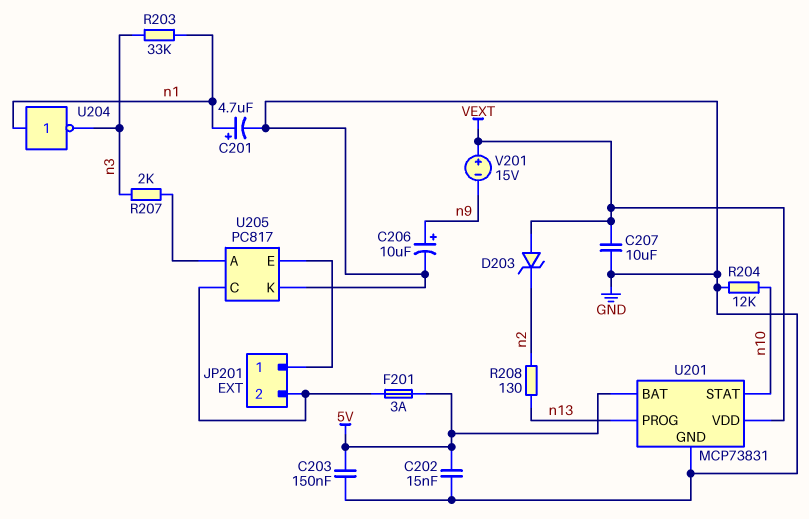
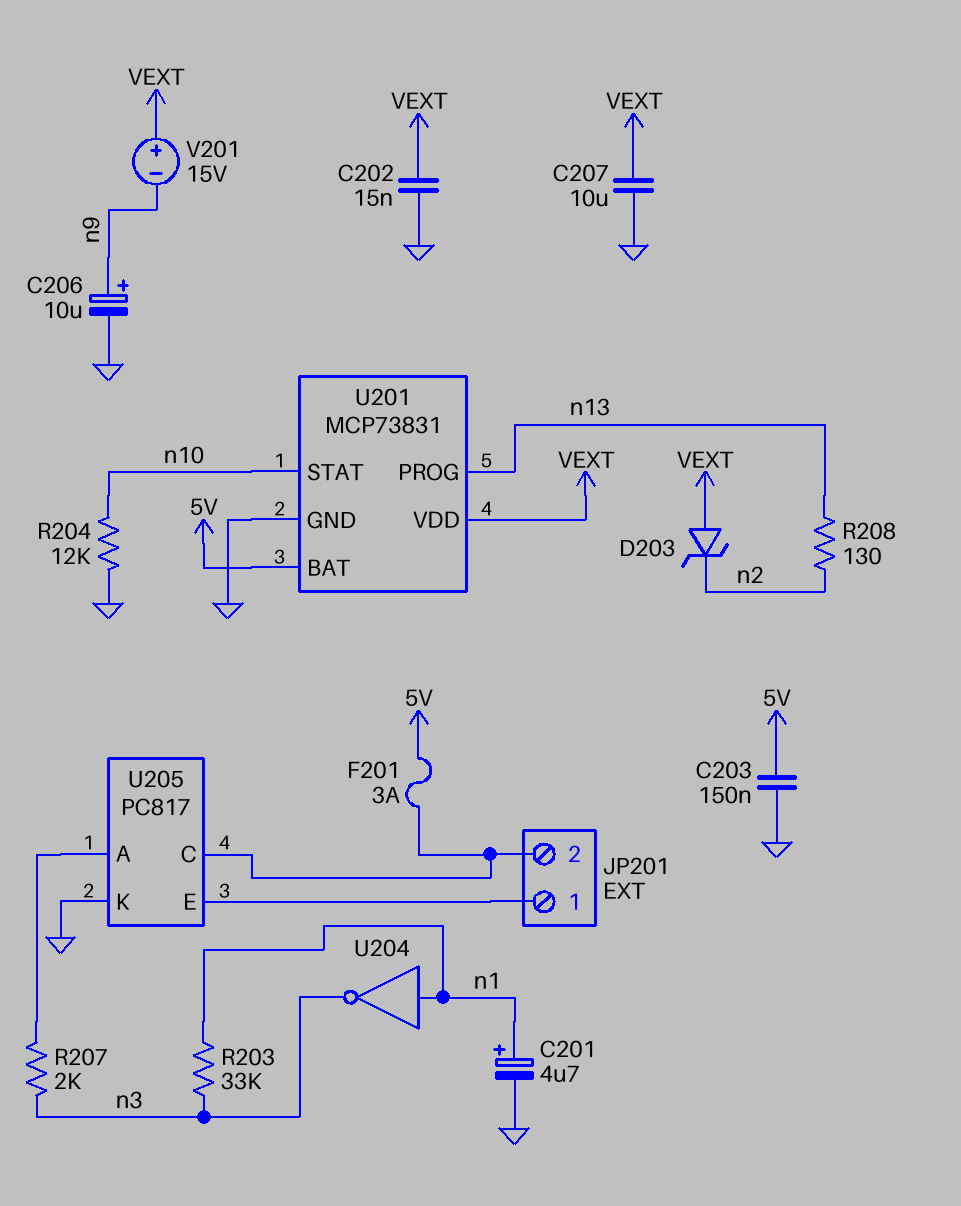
C202: 15nF (5V, GND) -> 15nF (GND, VEXT)

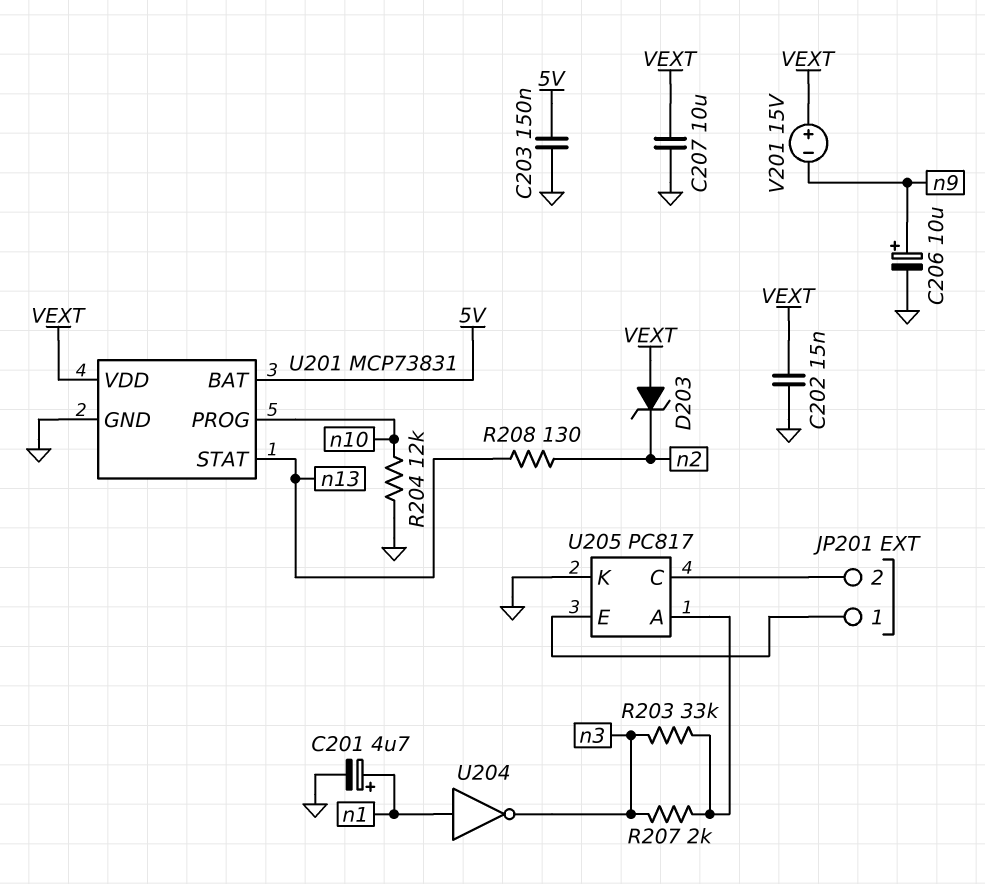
F201: 3A (5V, JP201/2) -> none
R203: 33k (n1, n3) -> 33k (U205/A, n3)
U201 pin PROG: n13 -> n10
U201 pin STAT: n10 -> n13

